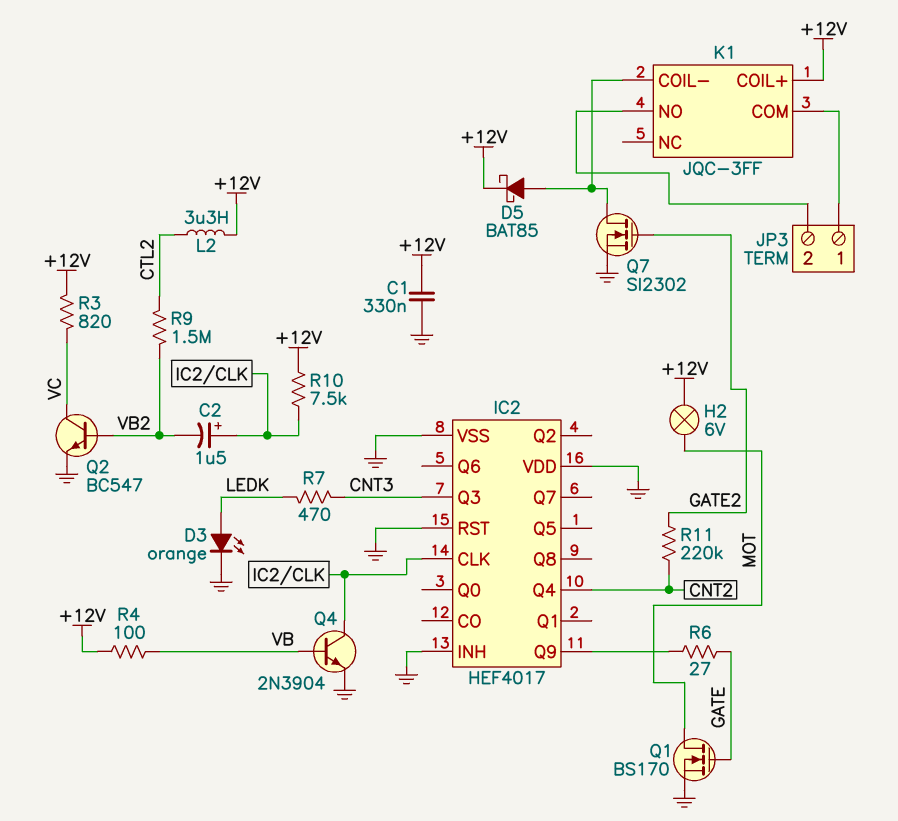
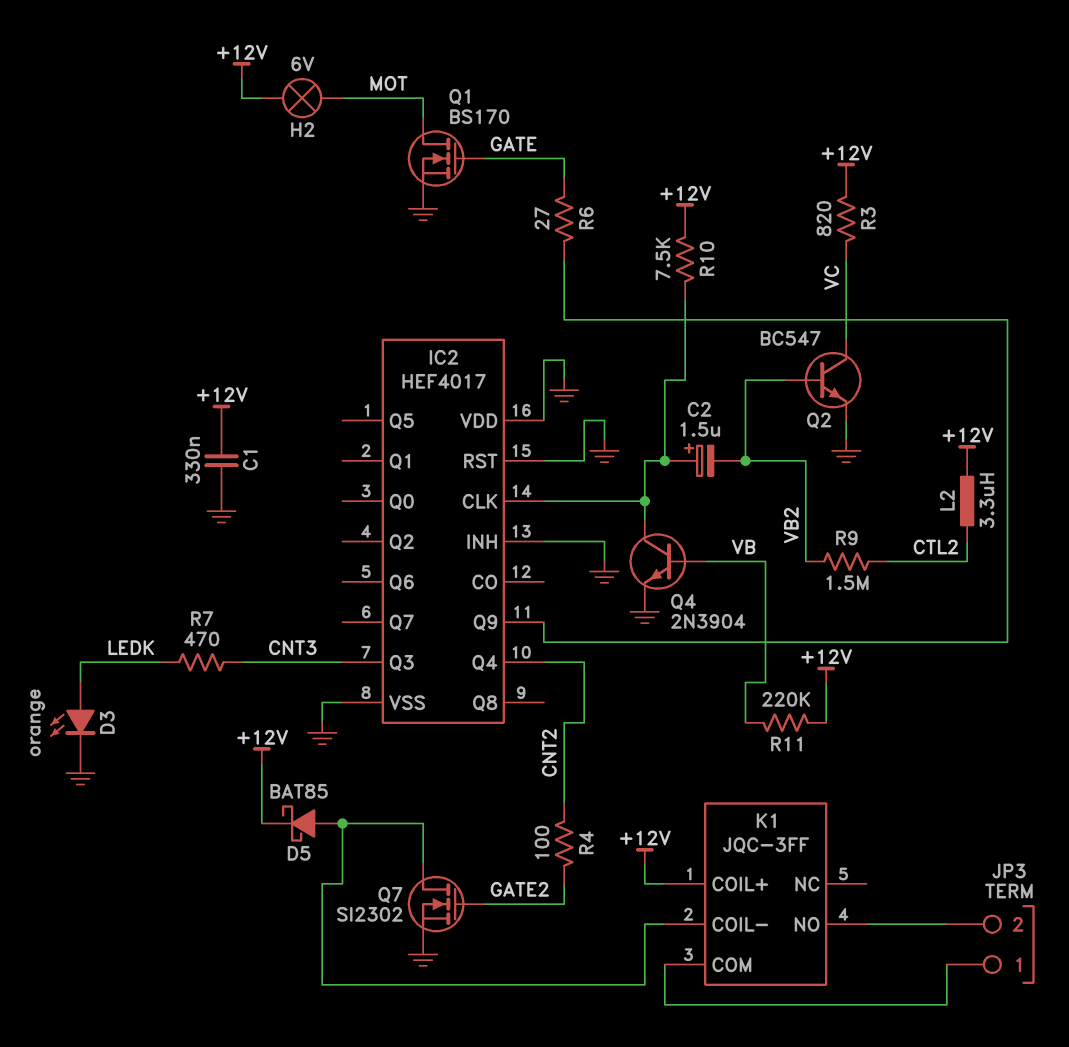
R4: 100 (+12V, VB) -> 100 (CNT2, GATE2)
R11: 220k (CNT2, GATE2) -> 220k (+12V, VB)

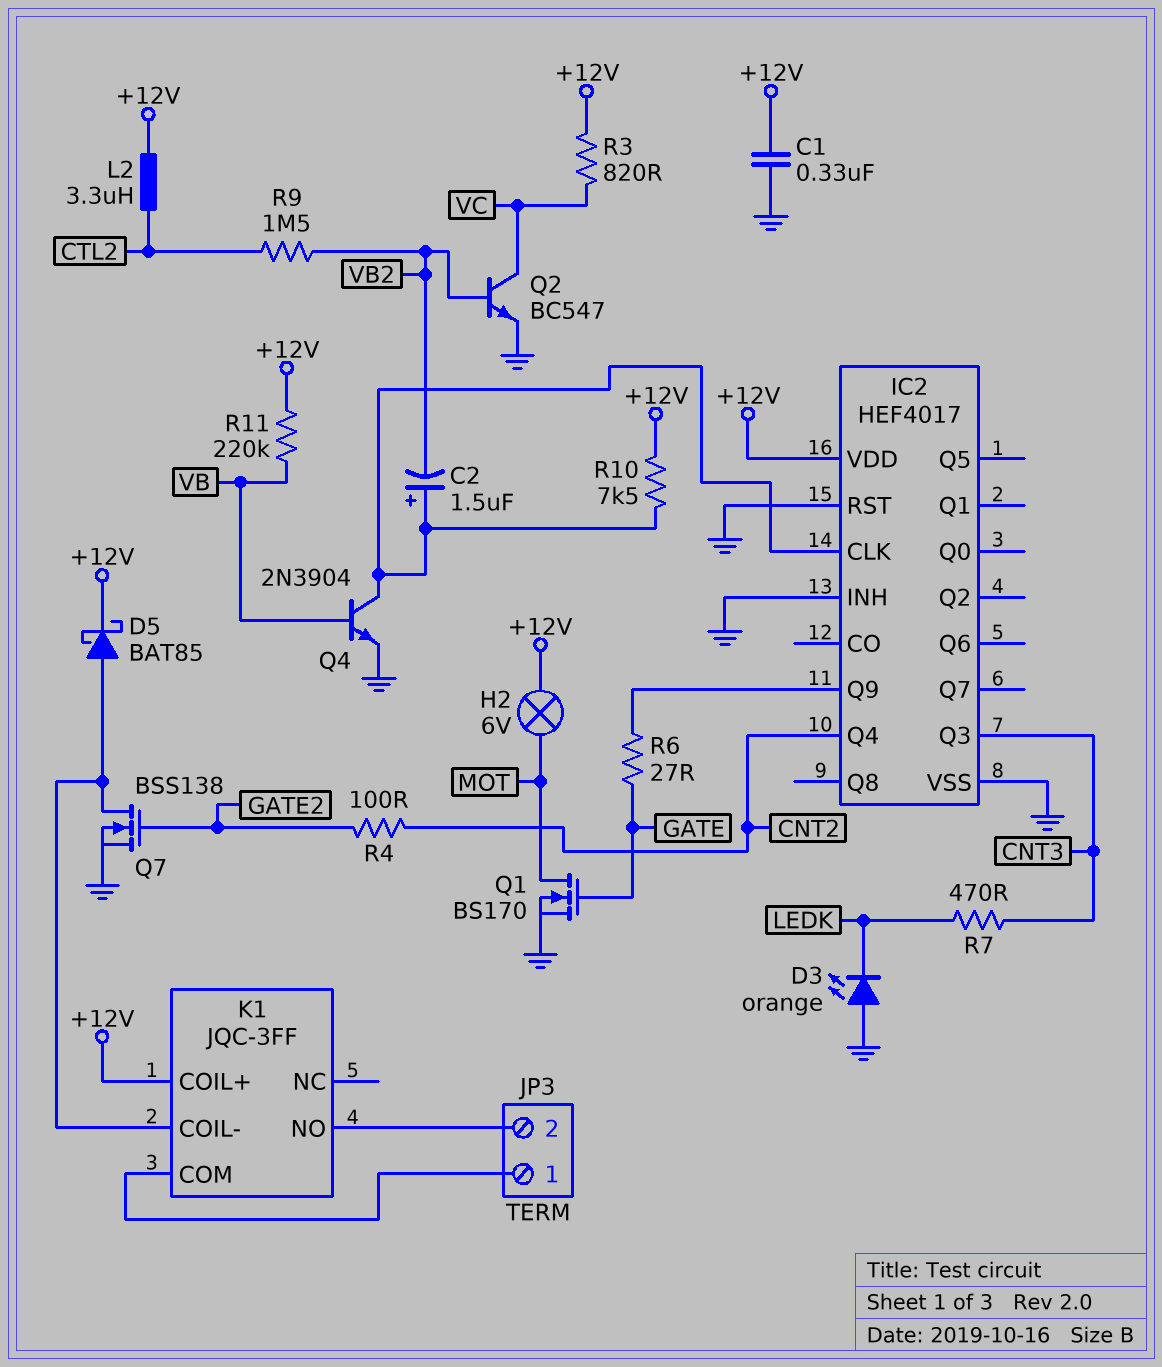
D3: LED orange (A LEDK, K GND) -> LED orange (A GND, K LEDK)
IC2 pin VDD: GND -> +12V
Q7: NMOS SI2302 (G GATE2, D K1/COIL-, S GND) -> NMOS BSS138 (G GATE2, D K1/COIL-, S GND)

